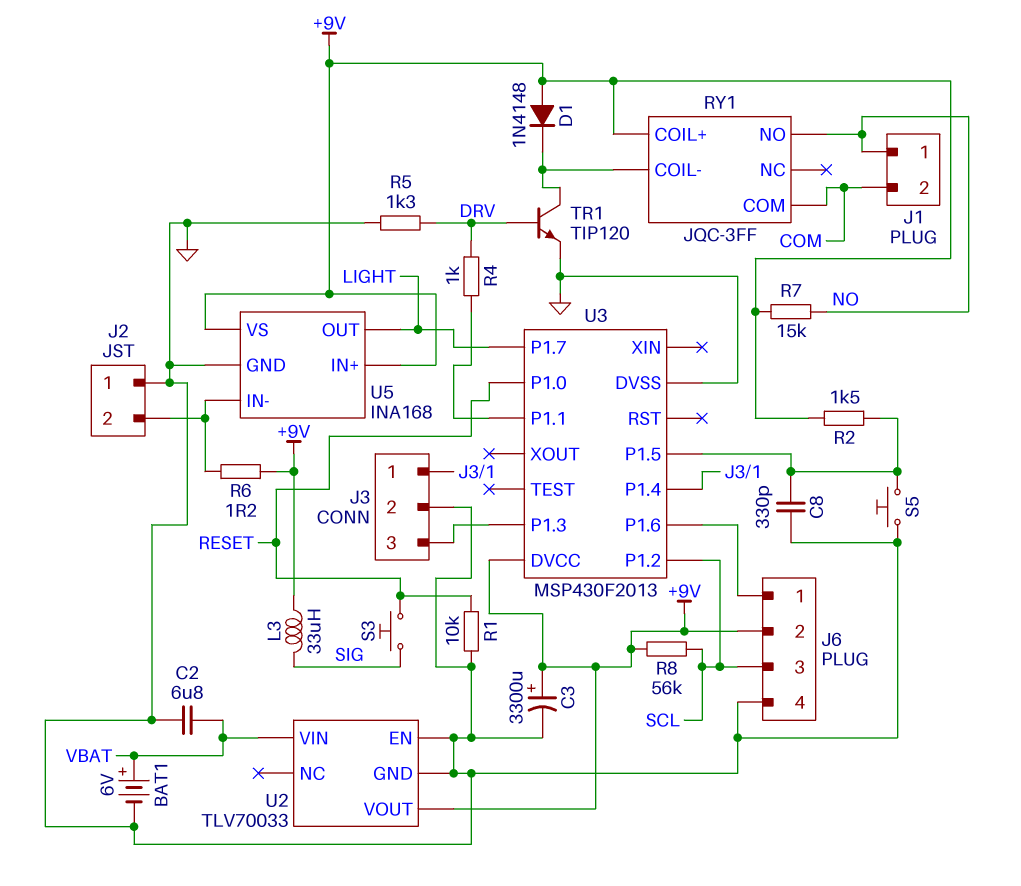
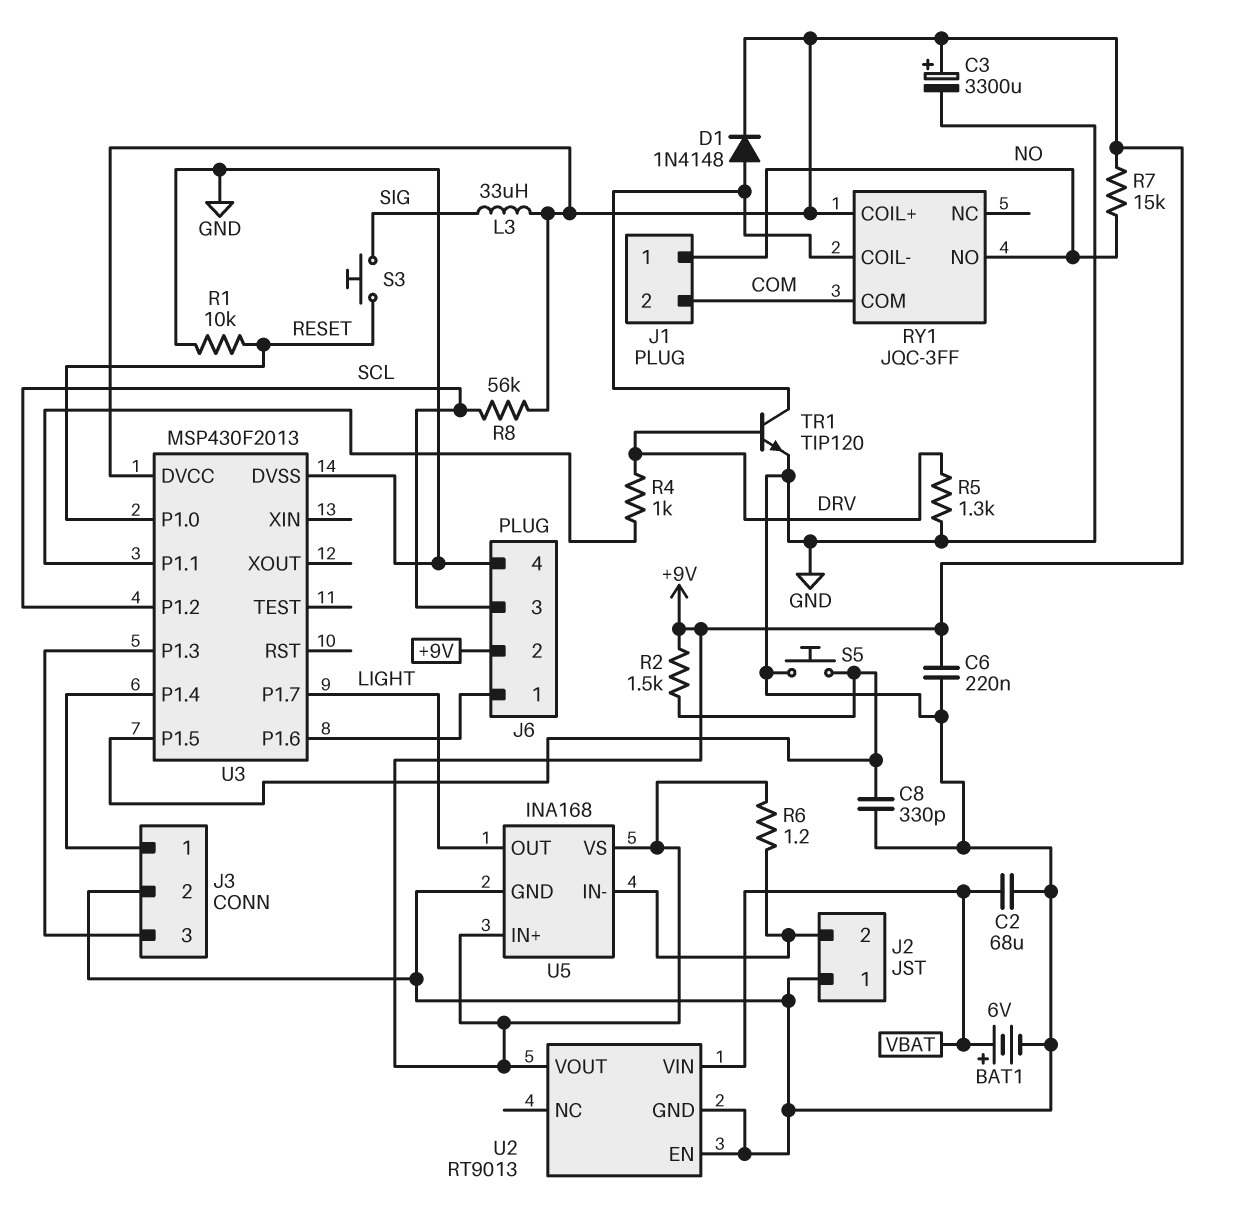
C2: 6.8uF (GND, VBAT) -> 68uF (GND, VBAT)
C6: none -> 220nF (+9V, GND)
D1: diode 1N4148 (A +9V, K RY1/COIL-) -> diode 1N4148 (A RY1/COIL-, K +9V)
U2: TLV70033 -> RT9013

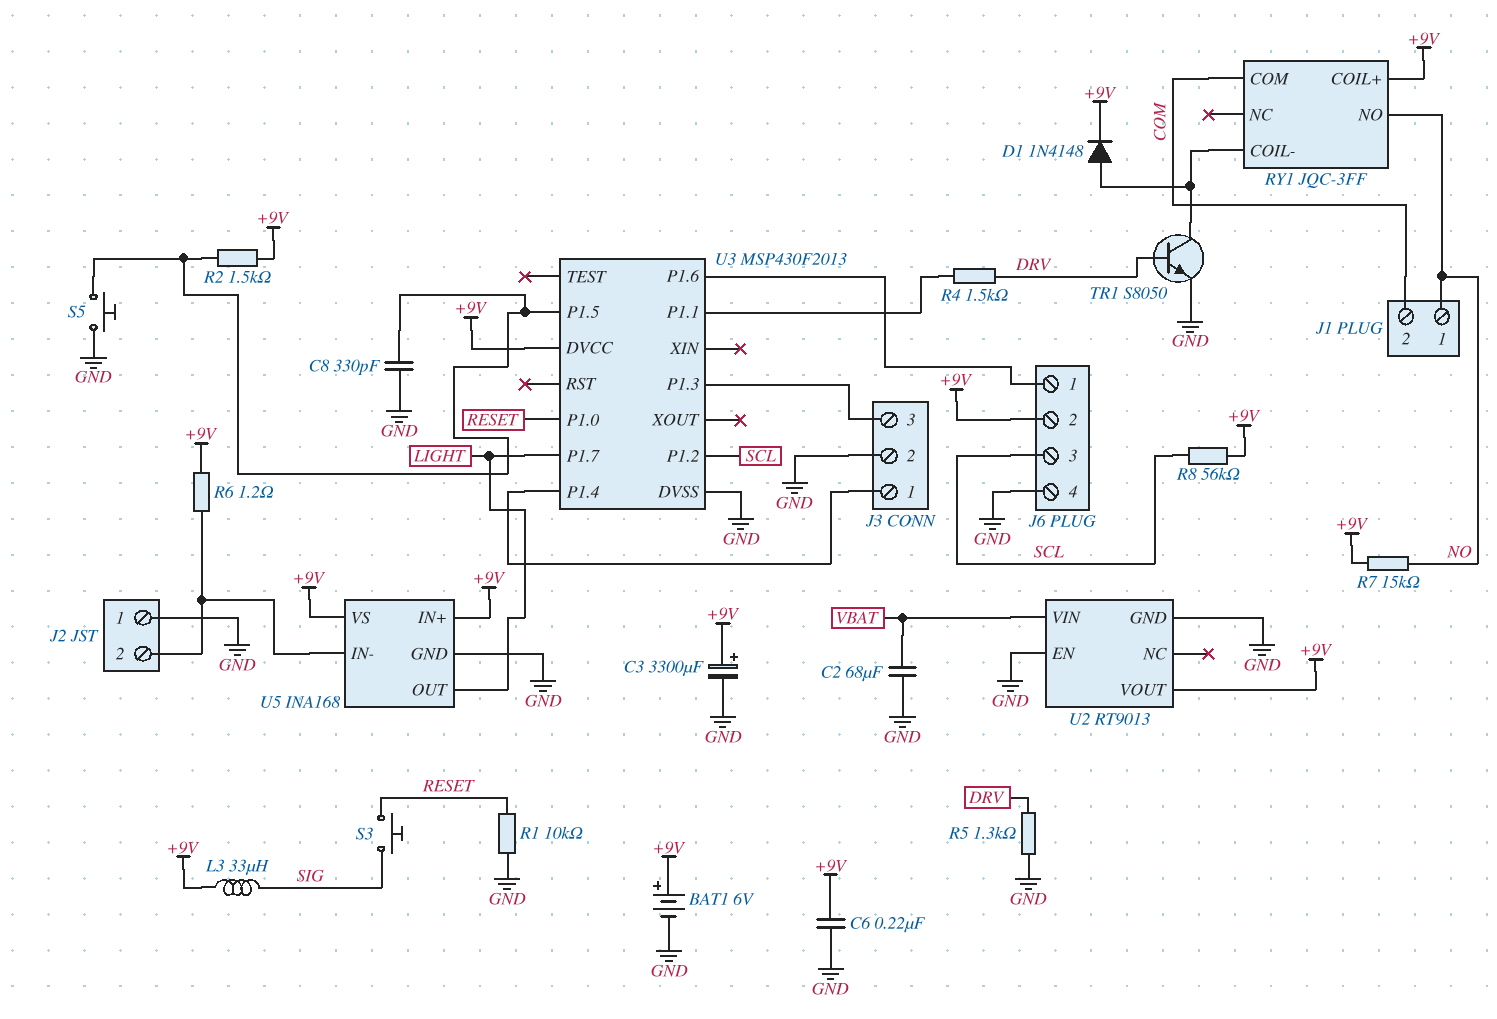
BAT1: 6V (plus VBAT, minus GND) -> 6V (plus +9V, minus GND)
R4: 1k (DRV, U3/P1.1) -> 1.5k (DRV, U3/P1.1)
TR1: NPN TIP120 (B DRV, C RY1/COIL-, E GND) -> NPN S8050 (B DRV, C RY1/COIL-, E GND)

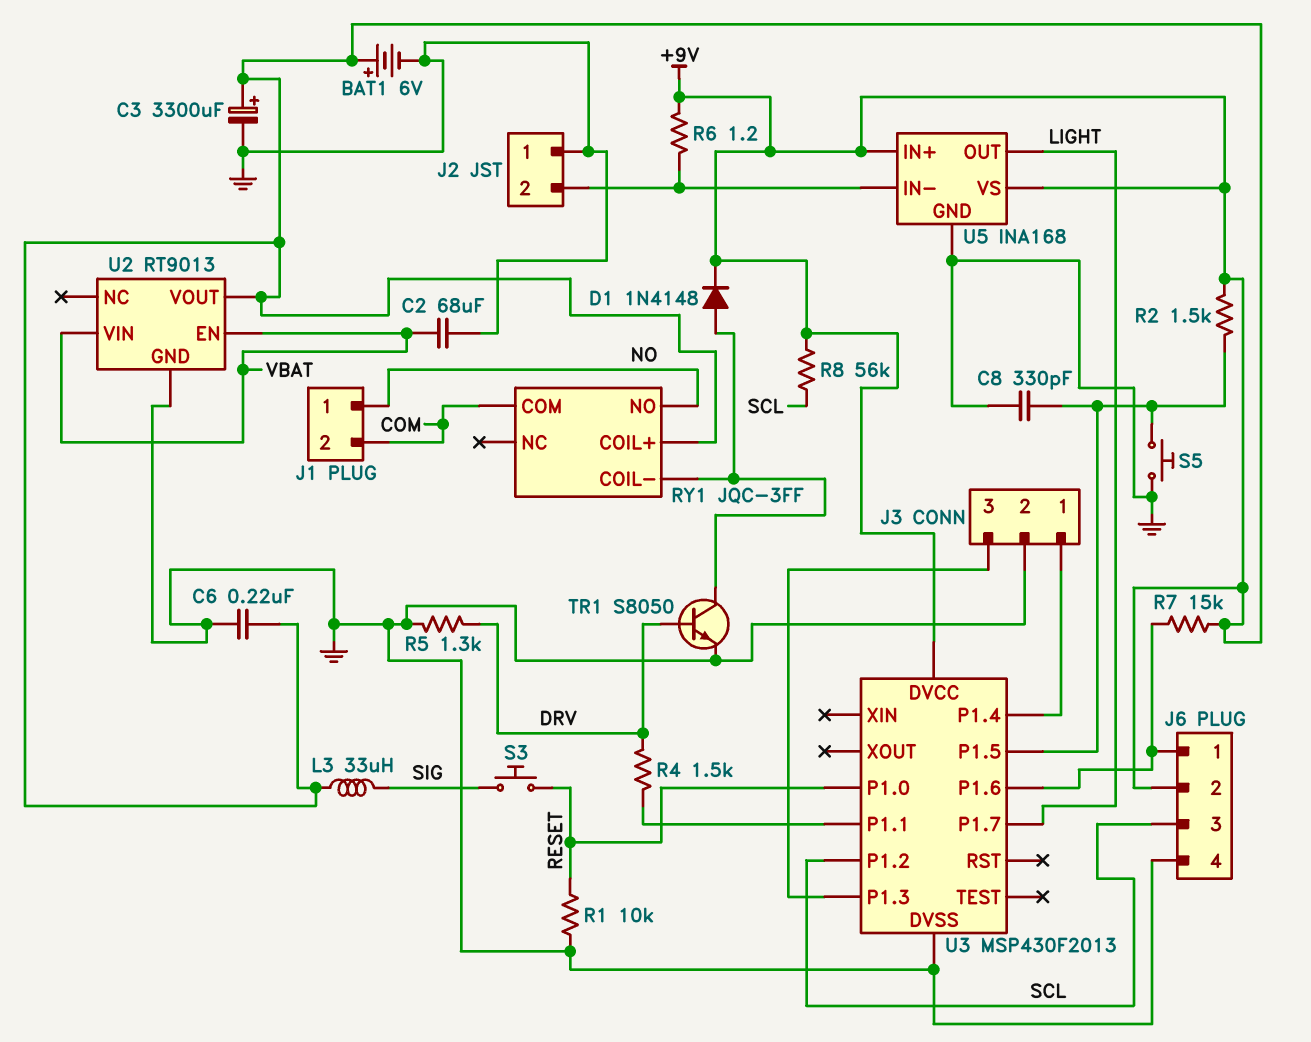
R7: 15k (+9V, NO) -> 15k (+9V, J6/1)
U2 pin EN: GND -> VBAT

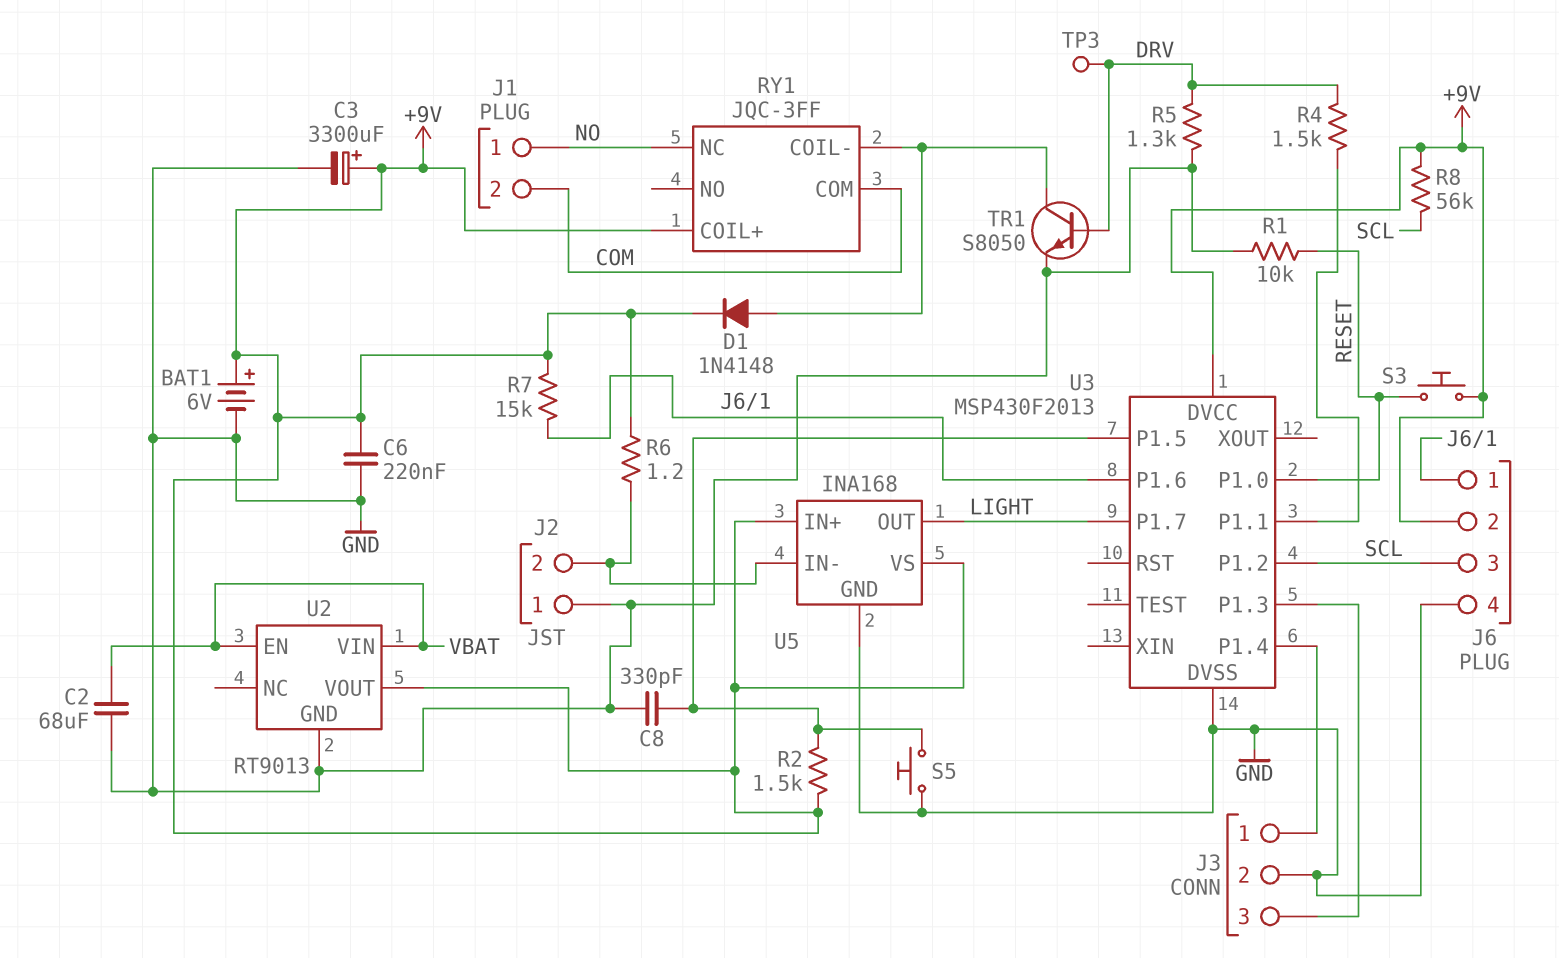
L3: 33uH (+9V, SIG) -> none
RY1 pin NC: none -> NO
RY1 pin NO: NO -> none
S3: button (RESET, SIG) -> button (+9V, RESET)
TP3: none -> test point (DRV)

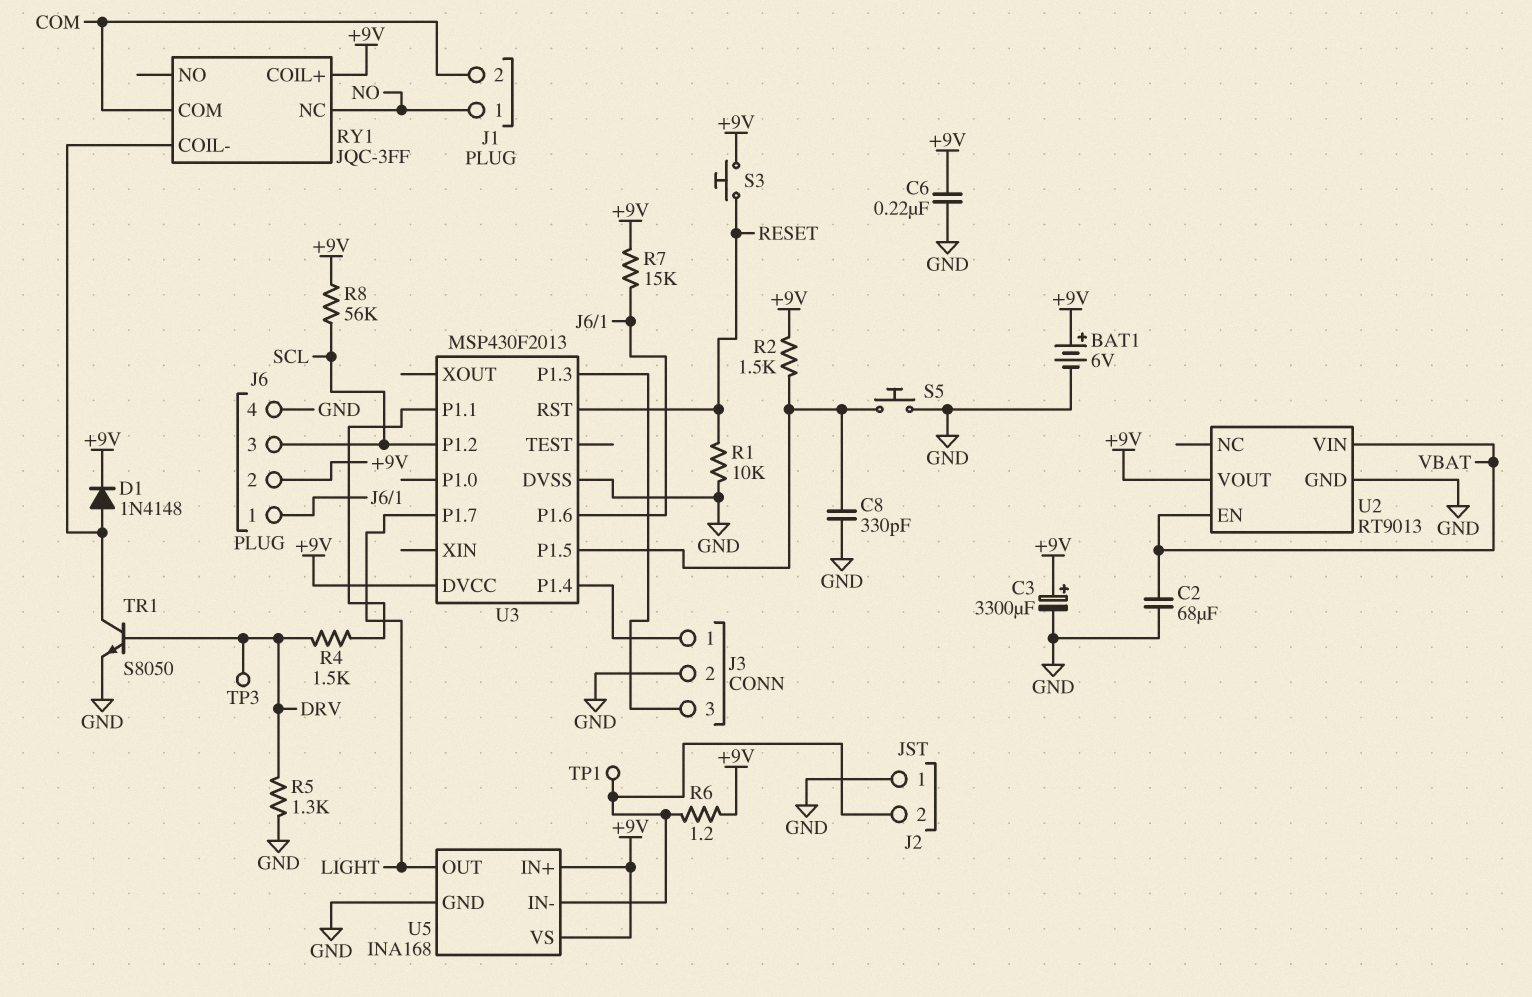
TP1: none -> test point (J2/2)
U3 pin P1.0: RESET -> none
U3 pin RST: none -> RESET

